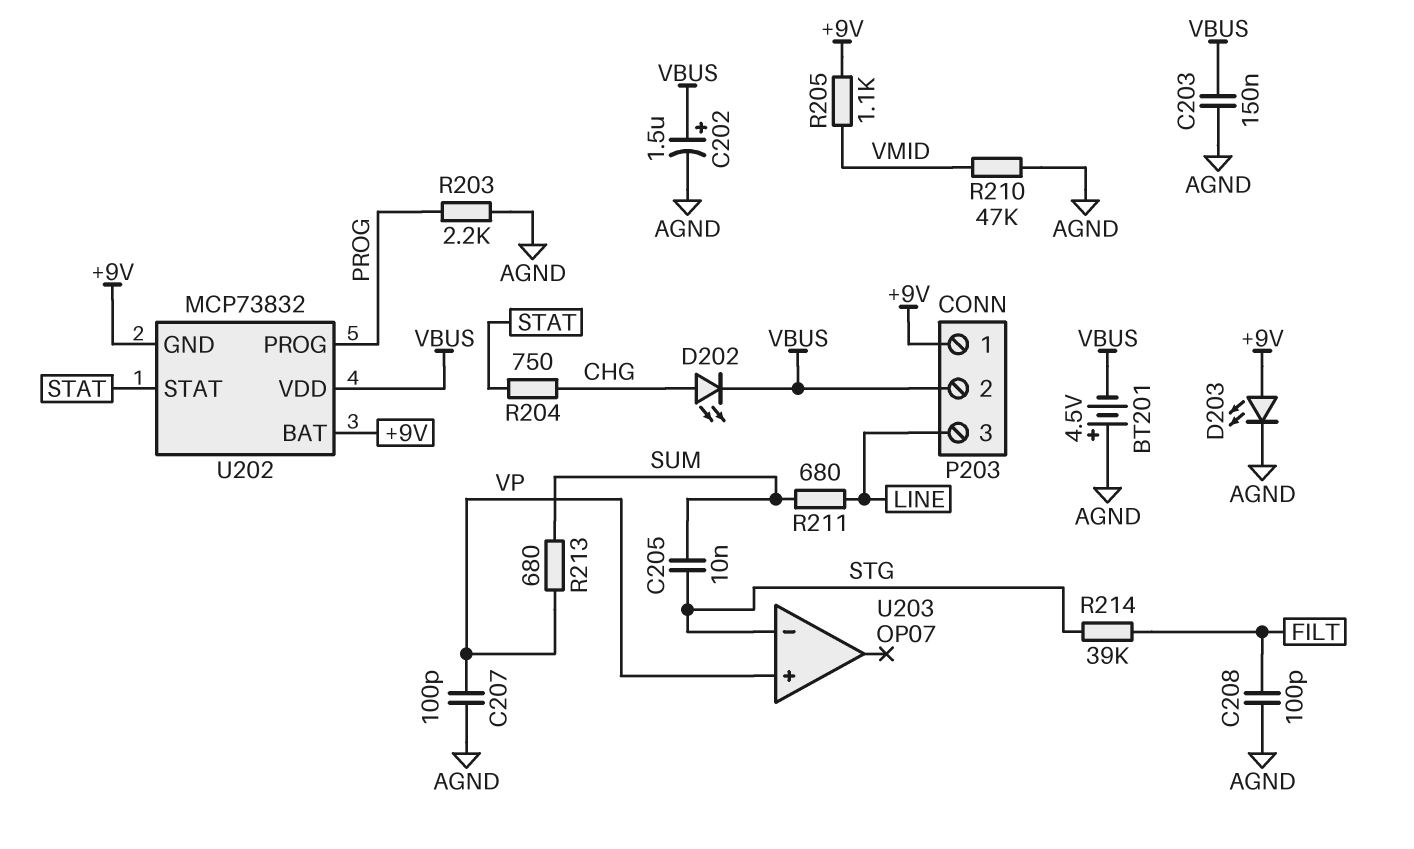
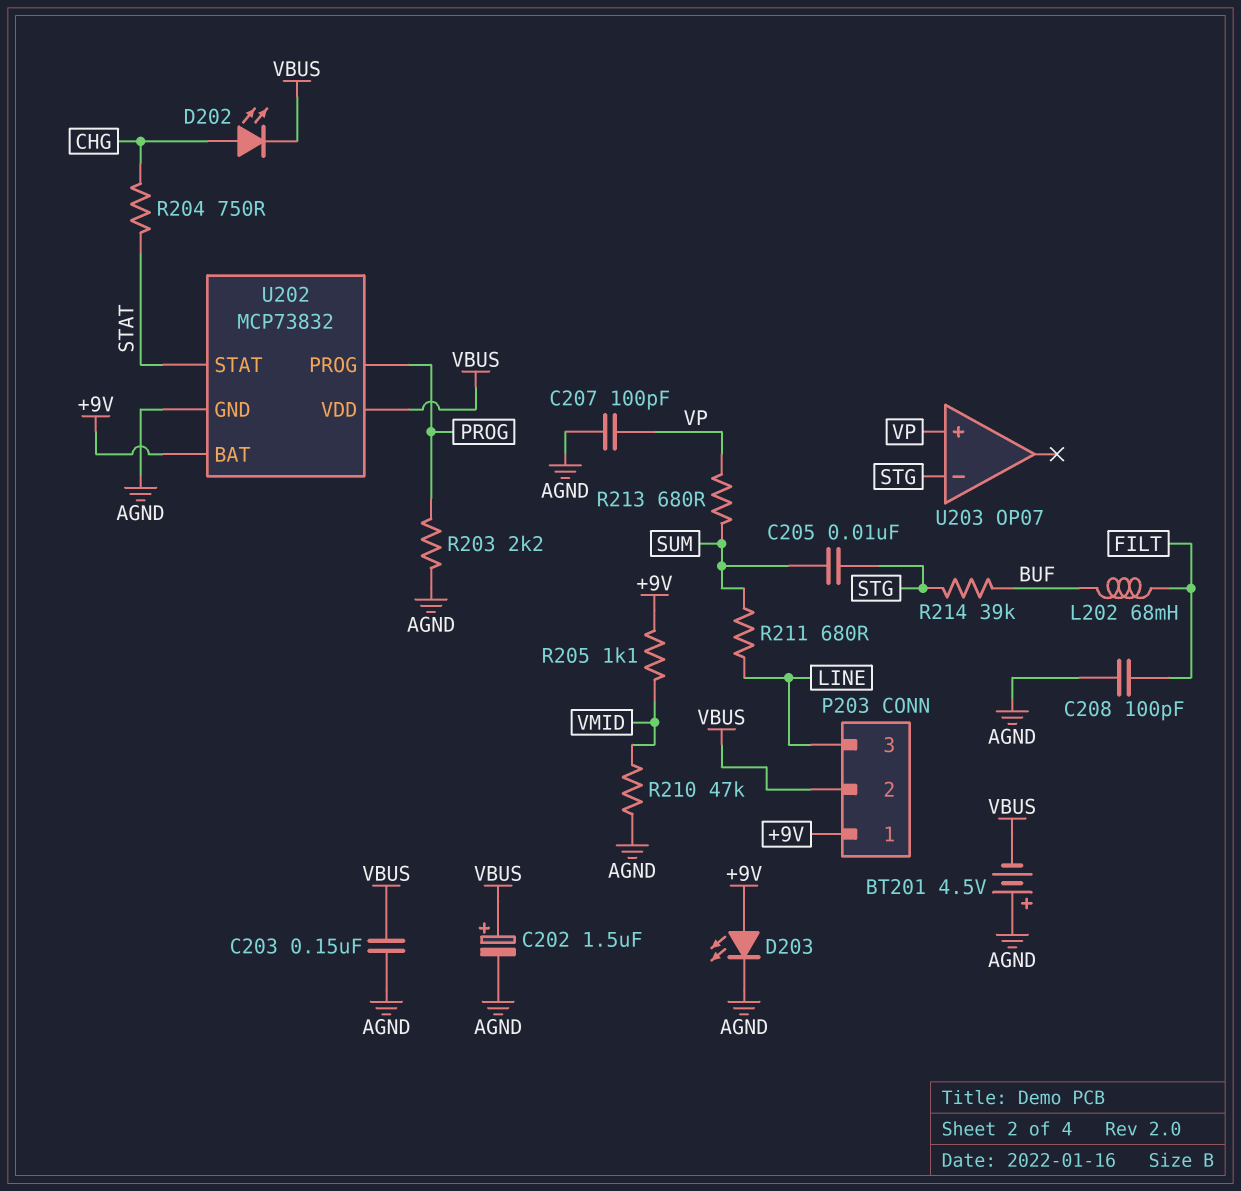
L202: none -> 68mH (BUF, FILT)
R214: 39k (FILT, STG) -> 39k (BUF, STG)
U202 pin GND: +9V -> AGND

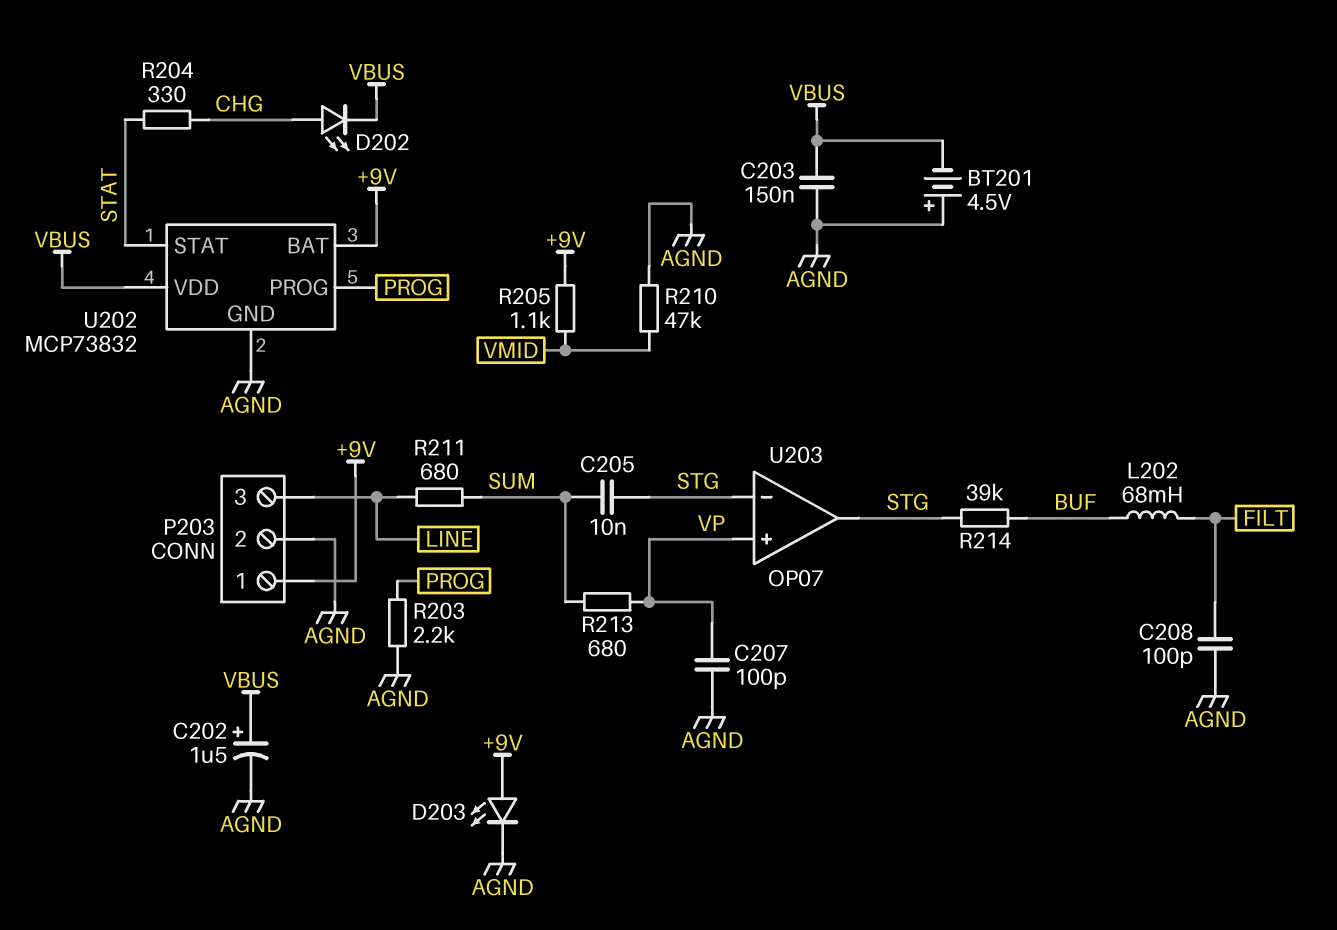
P203 pin 2: VBUS -> AGND
R204: 750 (CHG, STAT) -> 330 (CHG, STAT)
U203 pin out: none -> STG

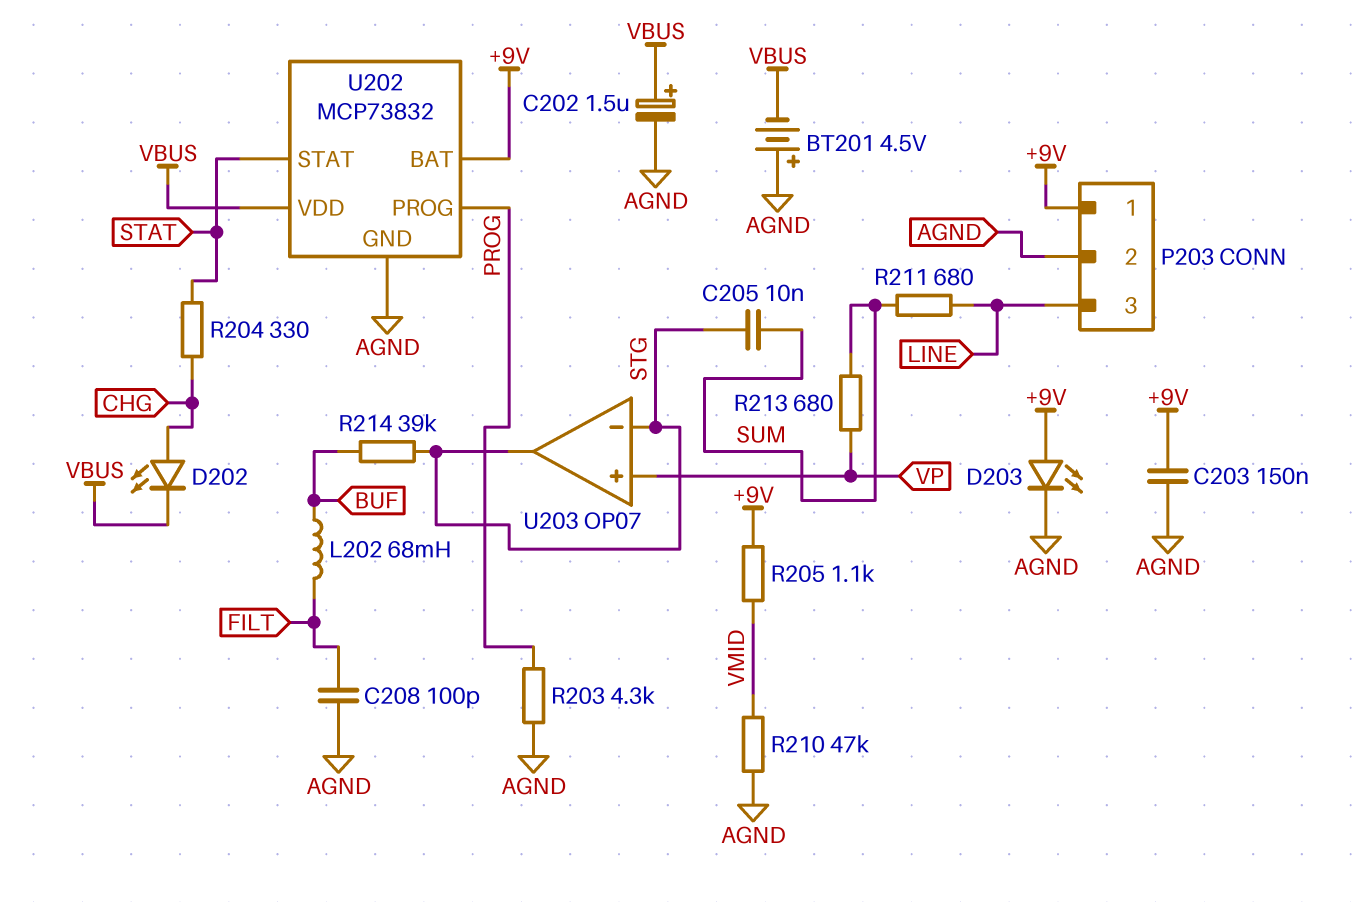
C203: 150nF (AGND, VBUS) -> 150nF (+9V, AGND)
C207: 100pF (AGND, VP) -> none
R203: 2.2k (AGND, PROG) -> 4.3k (AGND, PROG)

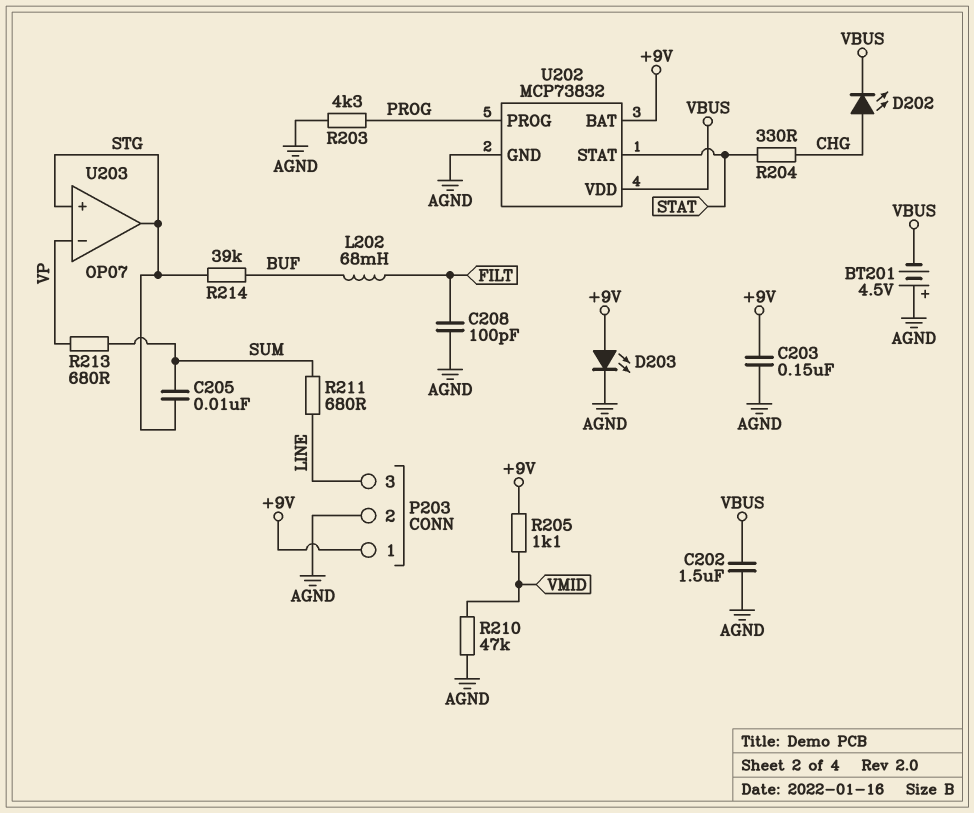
C202: 1.5uF (plus VBUS, minus AGND) -> 1.5uF (AGND, VBUS)
U203 pin in+: VP -> STG
U203 pin in-: STG -> VP

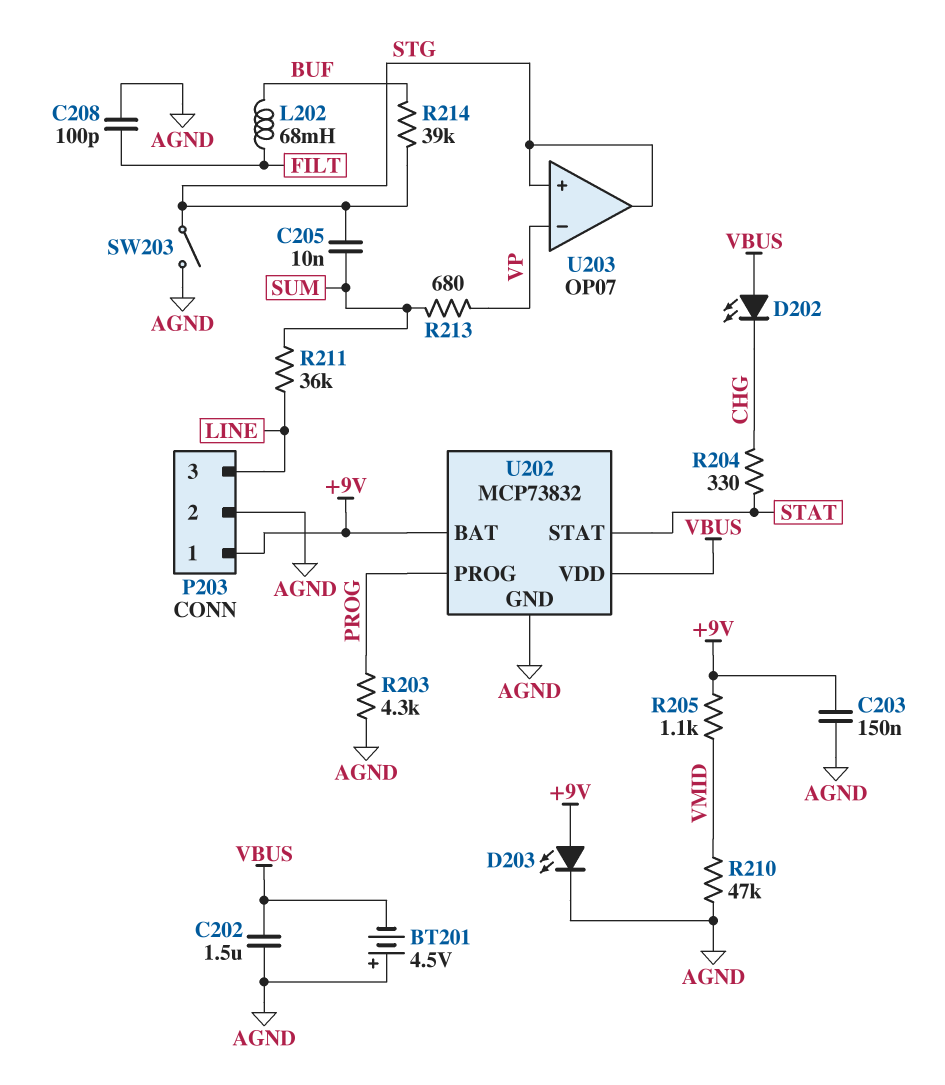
D202: LED (A CHG, K VBUS) -> LED (A VBUS, K CHG)
R211: 680 (LINE, SUM) -> 36k (LINE, SUM)
SW203: none -> switch (AGND, STG)

